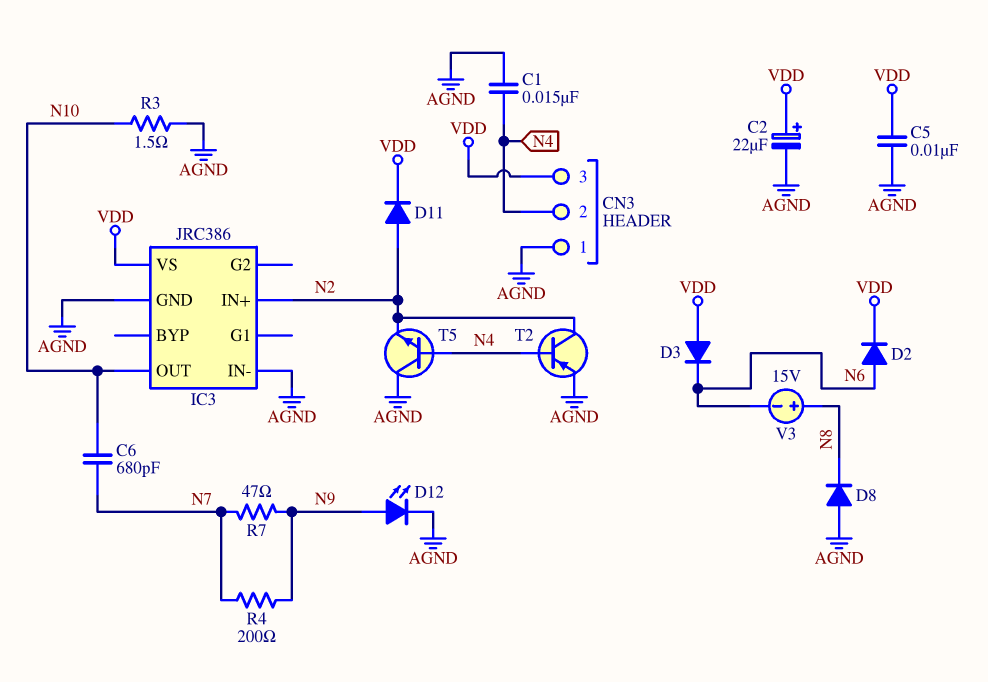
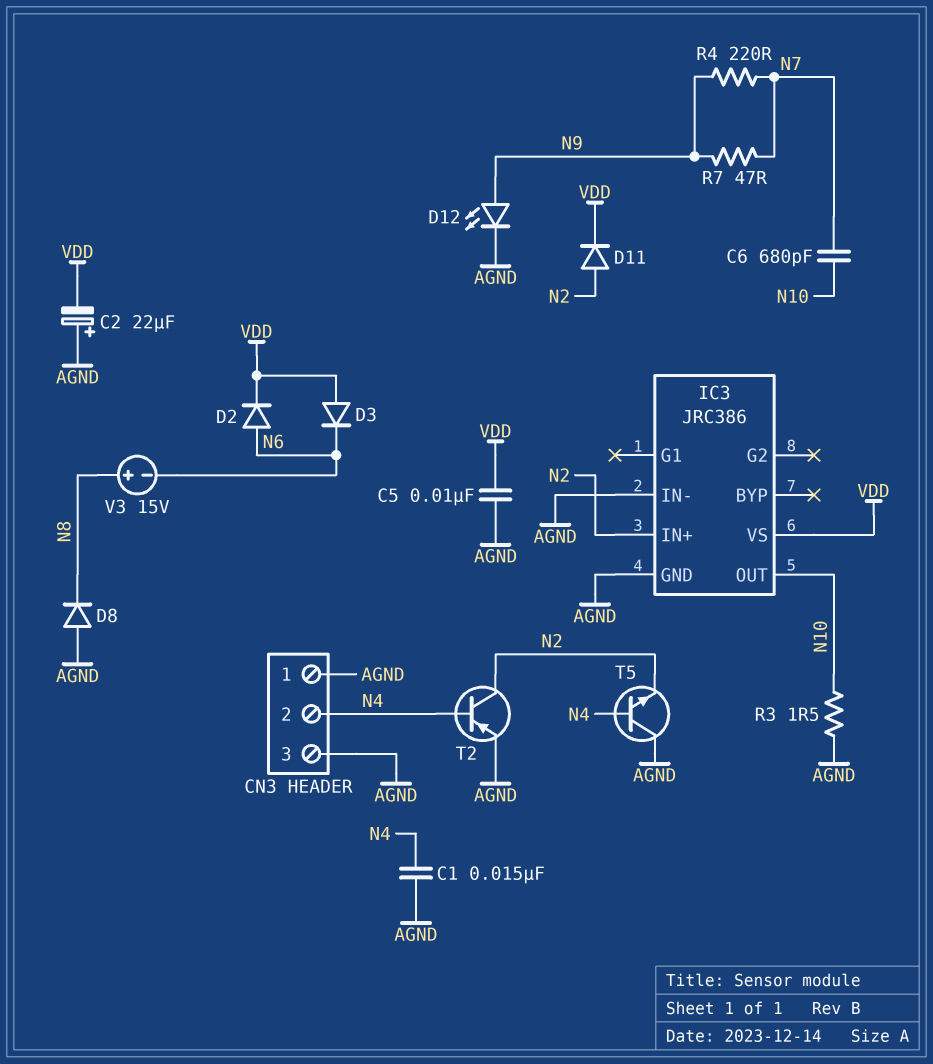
C2: 22uF (plus VDD, minus AGND) -> 22uF (plus AGND, minus VDD)
CN3 pin 3: VDD -> AGND
R4: 200 (N7, N9) -> 220 (N7, N9)

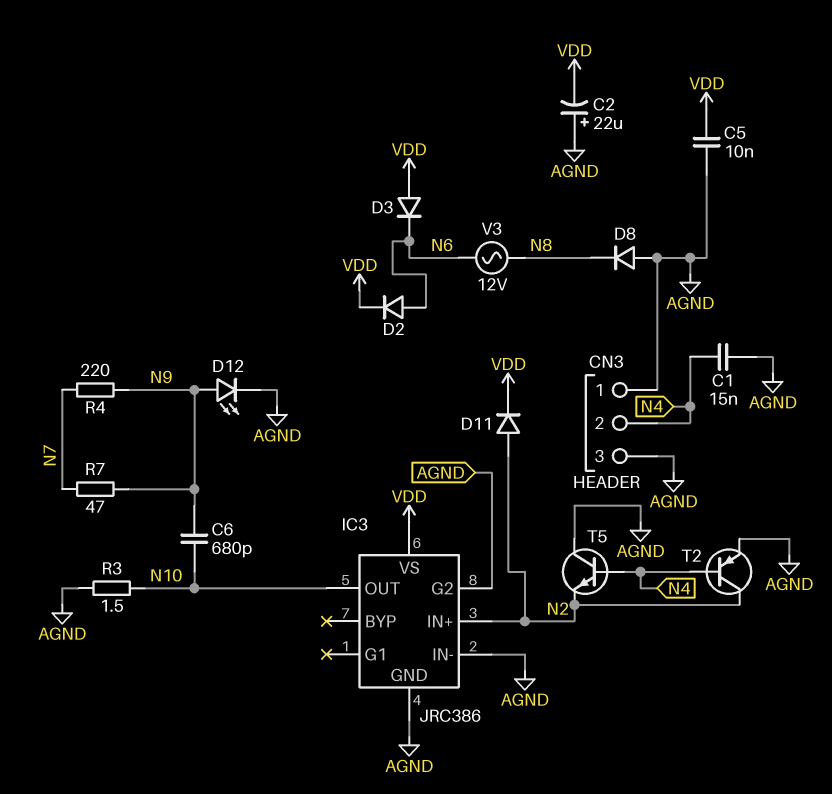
C6: 680pF (N7, N10) -> 680pF (N9, N10)
IC3 pin G2: none -> AGND
V3: 15V (plus N8, minus N6) -> AC 12V (N6, N8)

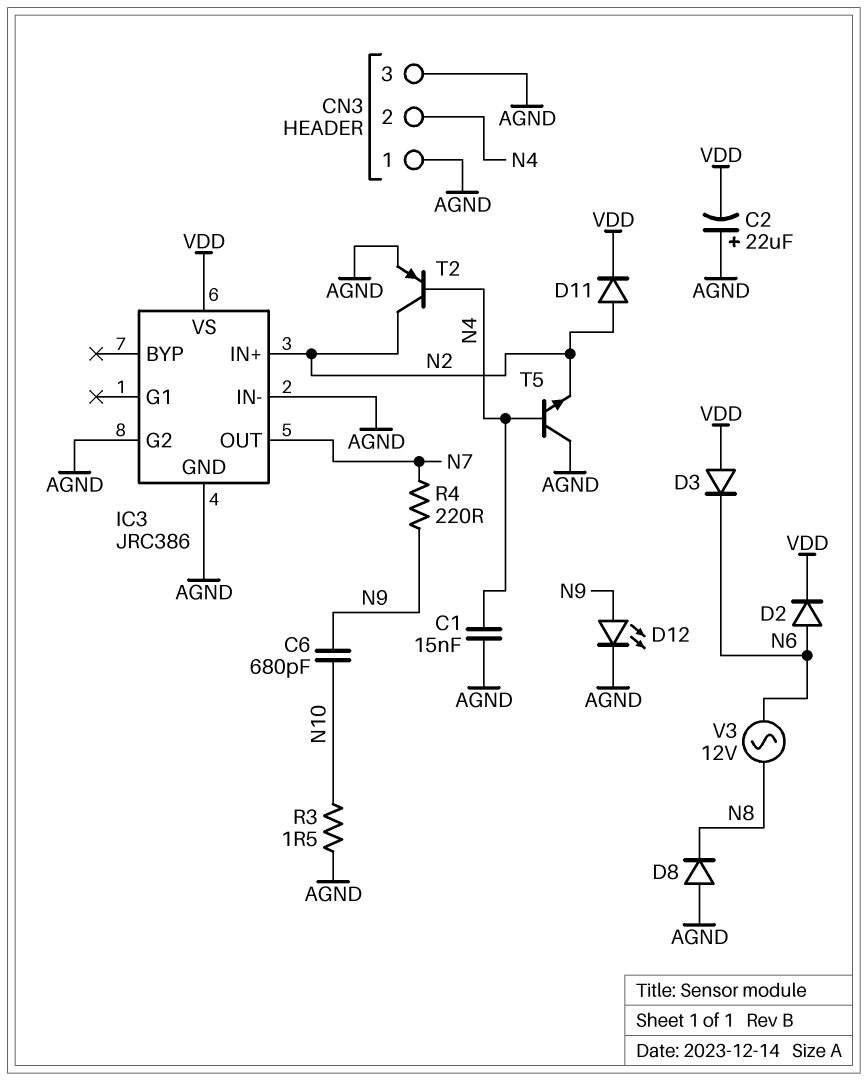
C5: 10nF (AGND, VDD) -> none
IC3 pin OUT: N10 -> N7
R7: 47 (N7, N9) -> none

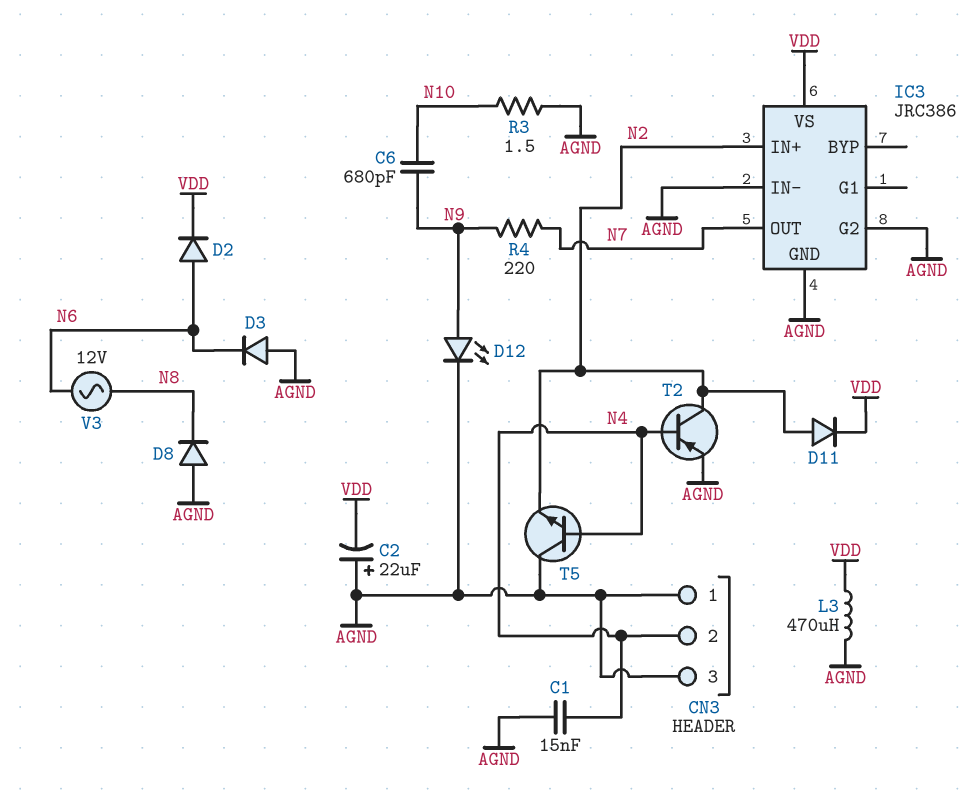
D3: diode (A VDD, K N6) -> diode (A AGND, K N6)
L3: none -> 470uH (AGND, VDD)

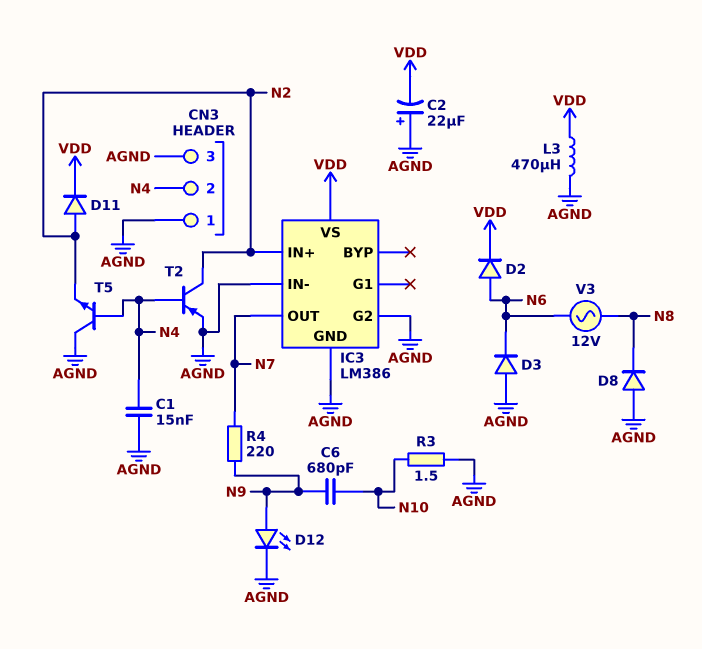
IC3: JRC386 -> LM386

